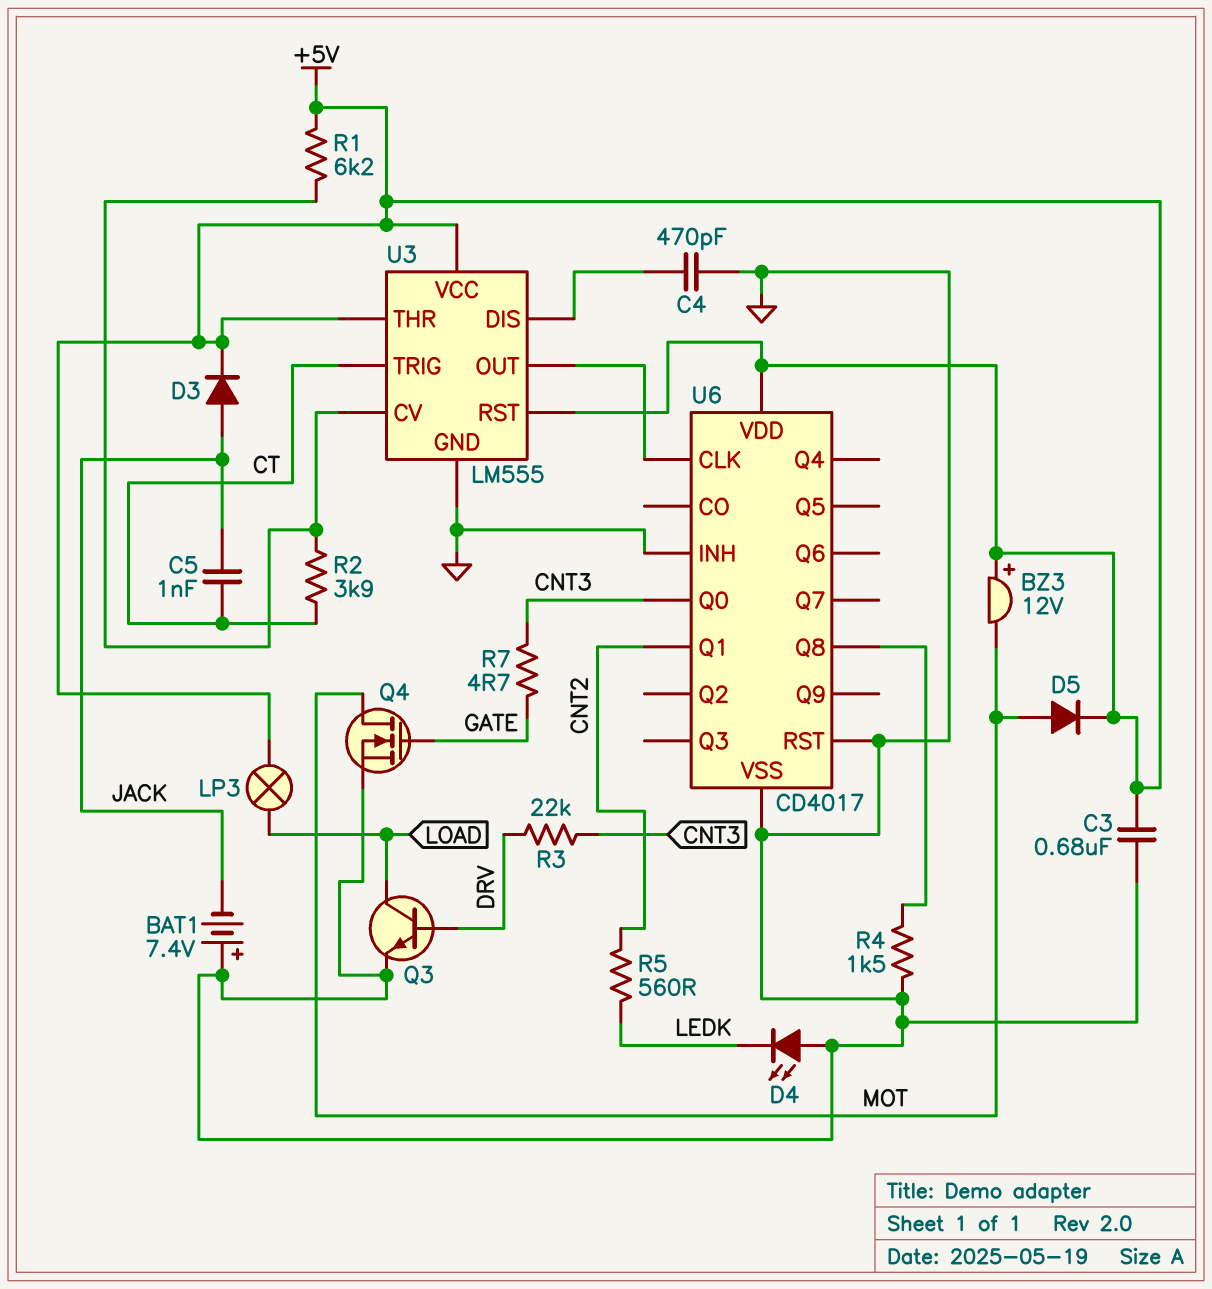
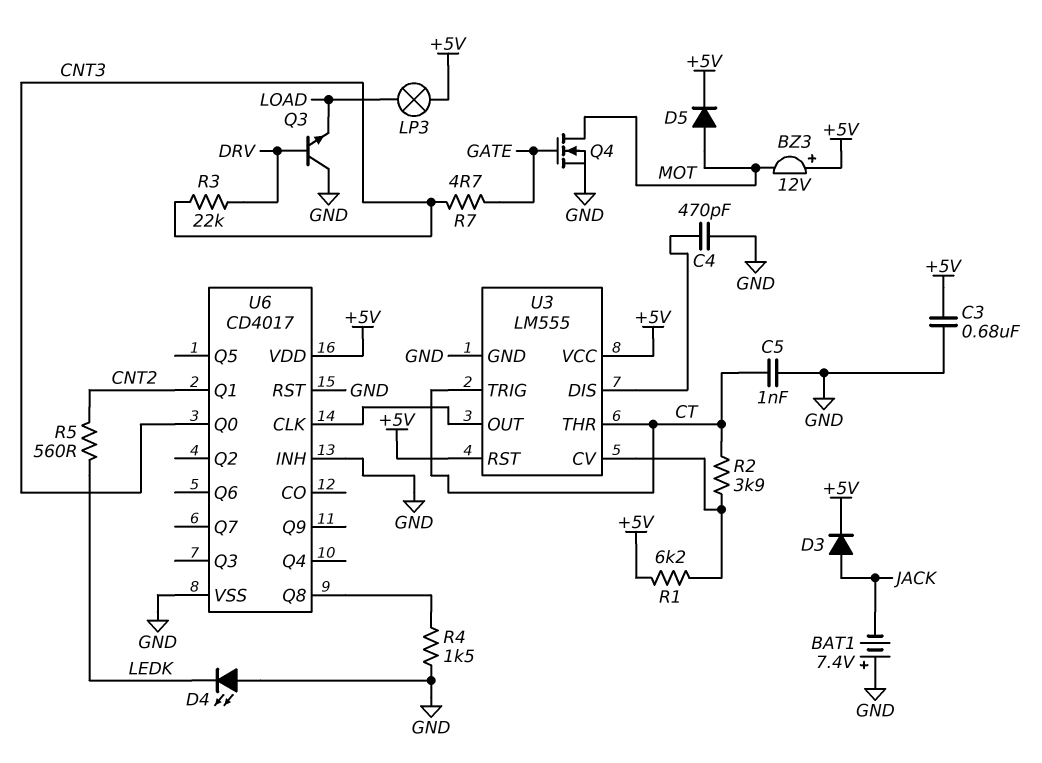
C5: 1nF (CT, JACK) -> 1nF (CT, GND)
Q3: NPN (B DRV, C LOAD, E GND) -> NPN (B DRV, C GND, E LOAD)
U3 pin THR: +5V -> CT

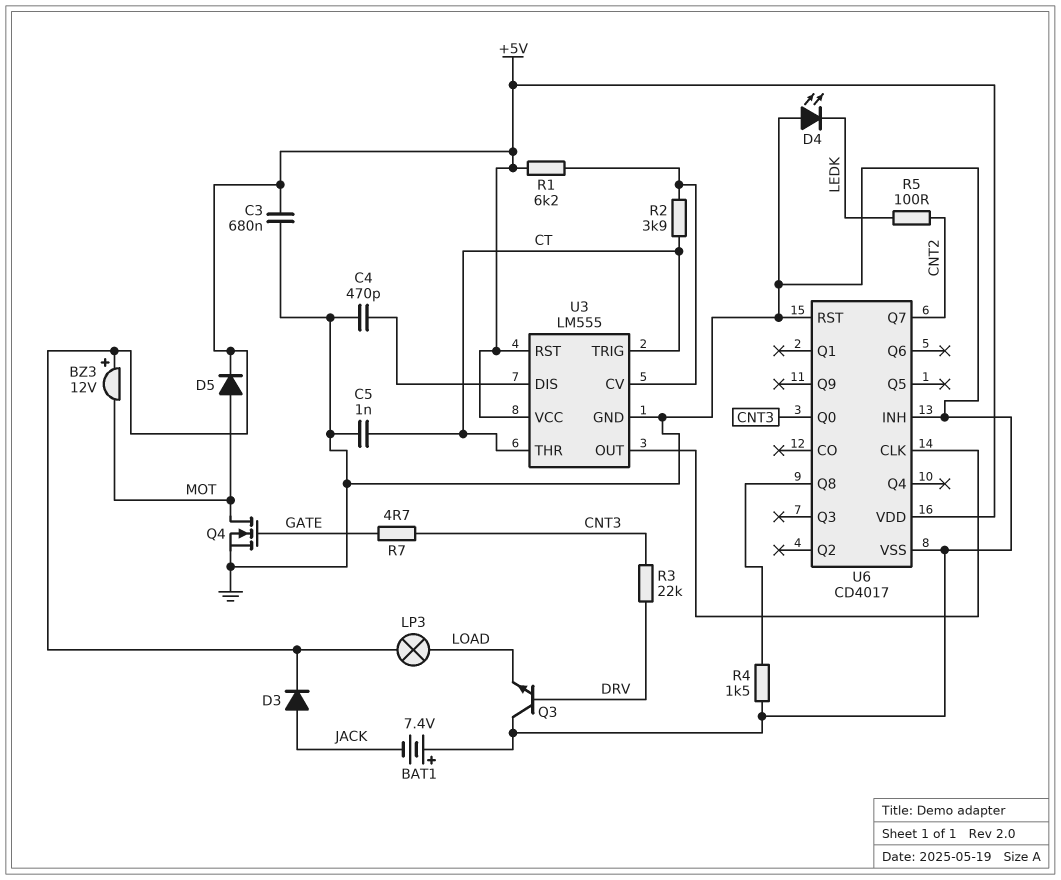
R5: 560 (CNT2, LEDK) -> 100 (CNT2, LEDK)
U6 pin Q1: CNT2 -> none
U6 pin Q7: none -> CNT2

